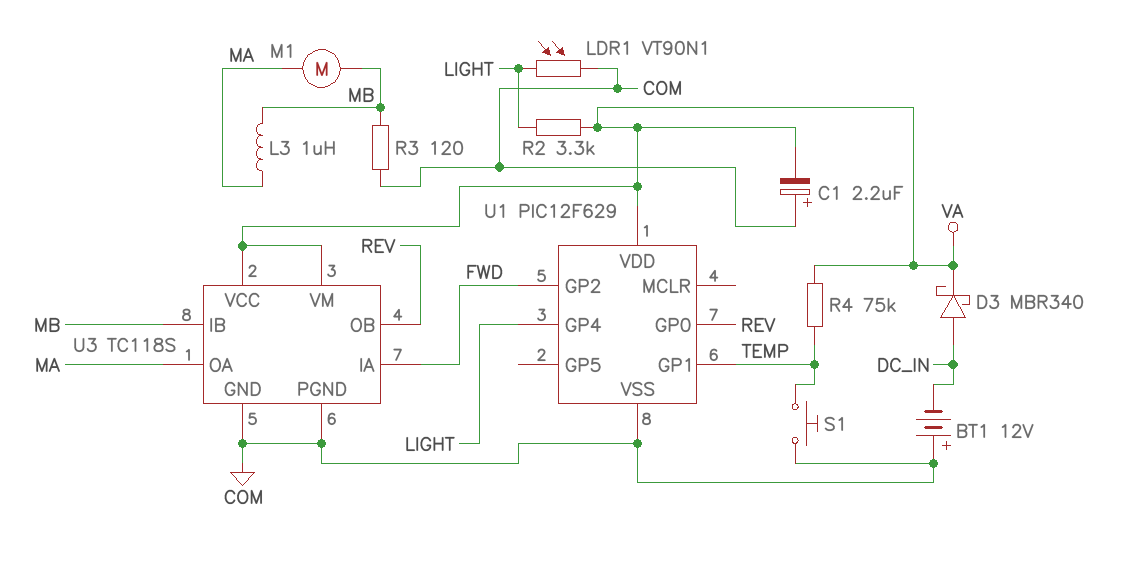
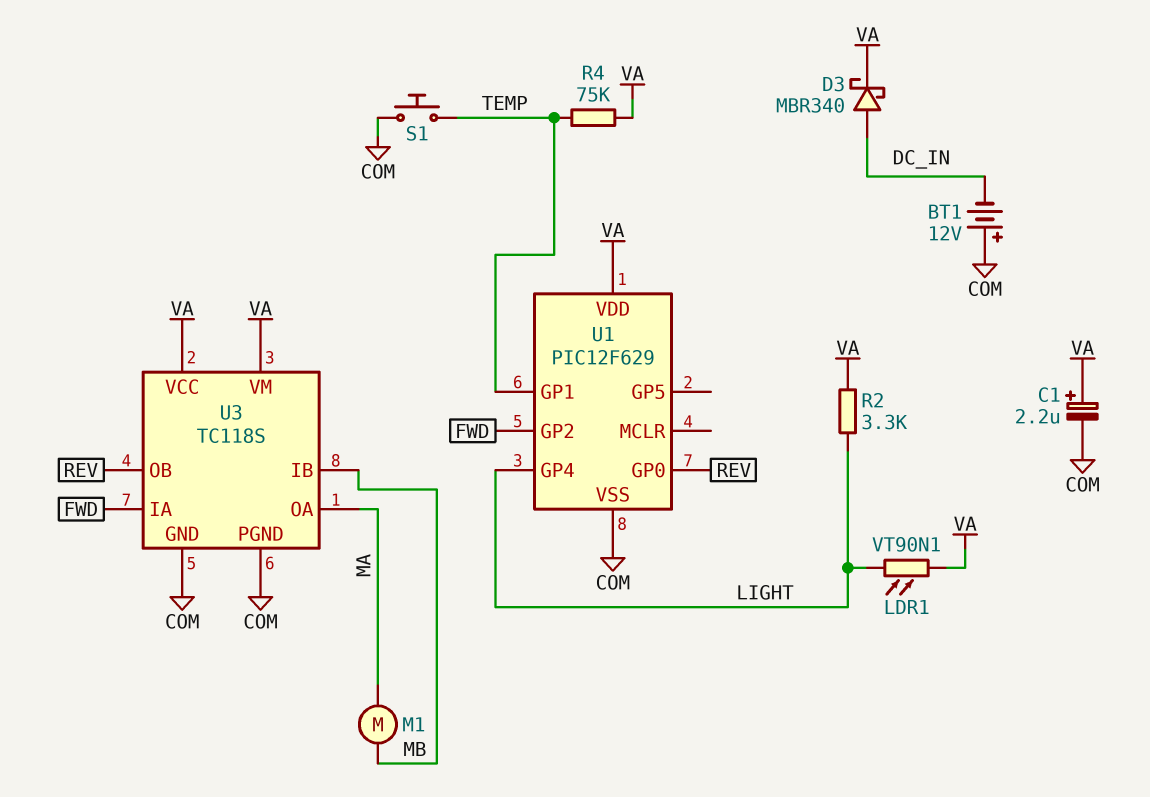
C1: 2.2uF (plus COM, minus VA) -> 2.2uF (plus VA, minus COM)
L3: 1uH (MA, MB) -> none
LDR1: VT90N1 (COM, LIGHT) -> VT90N1 (LIGHT, VA)
R3: 120 (COM, MB) -> none

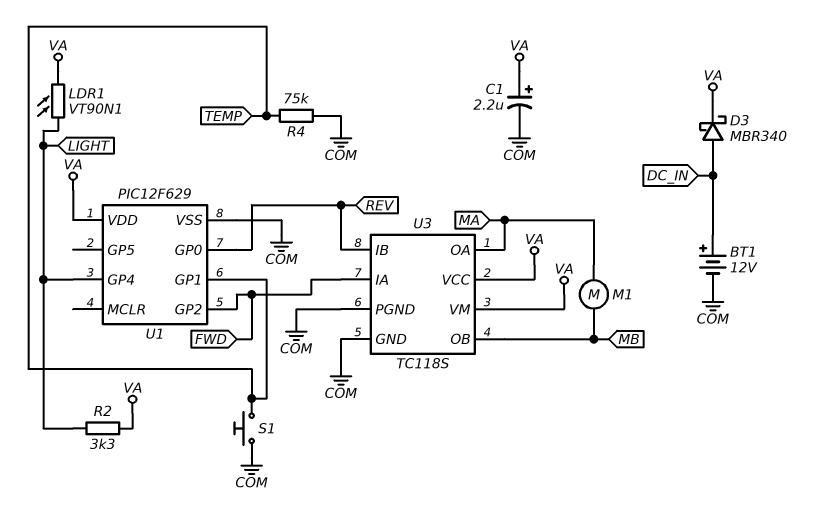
BT1: 12V (plus COM, minus DC_IN) -> 12V (plus DC_IN, minus COM)
R4: 75k (TEMP, VA) -> 75k (COM, TEMP)
U3 pin IB: MB -> REV
U3 pin OB: REV -> MB

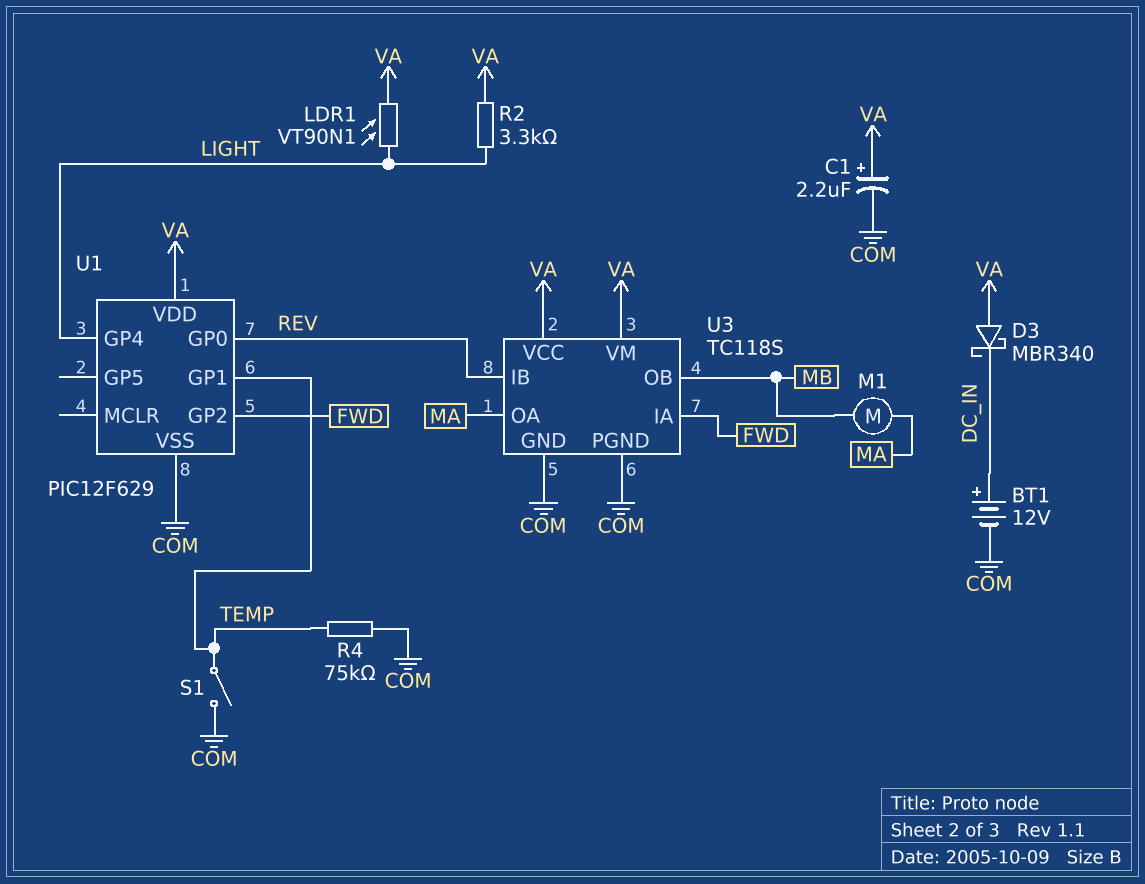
D3: schottky MBR340 (A DC_IN, K VA) -> schottky MBR340 (A VA, K DC_IN)
S1: button (COM, TEMP) -> switch (COM, TEMP)

